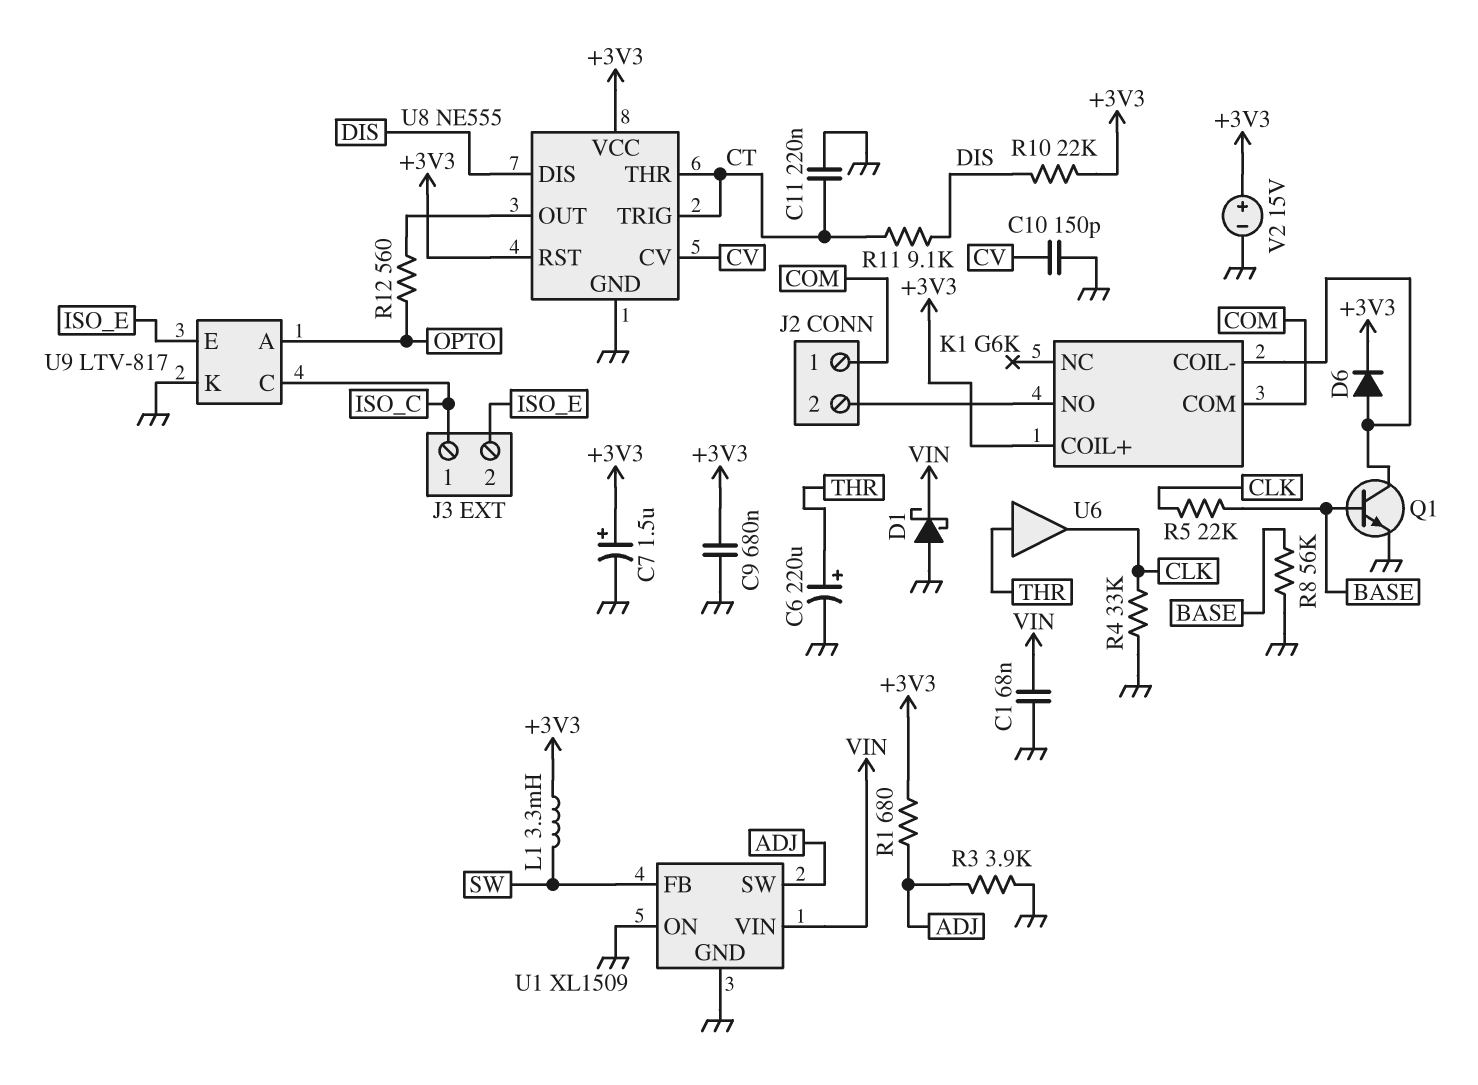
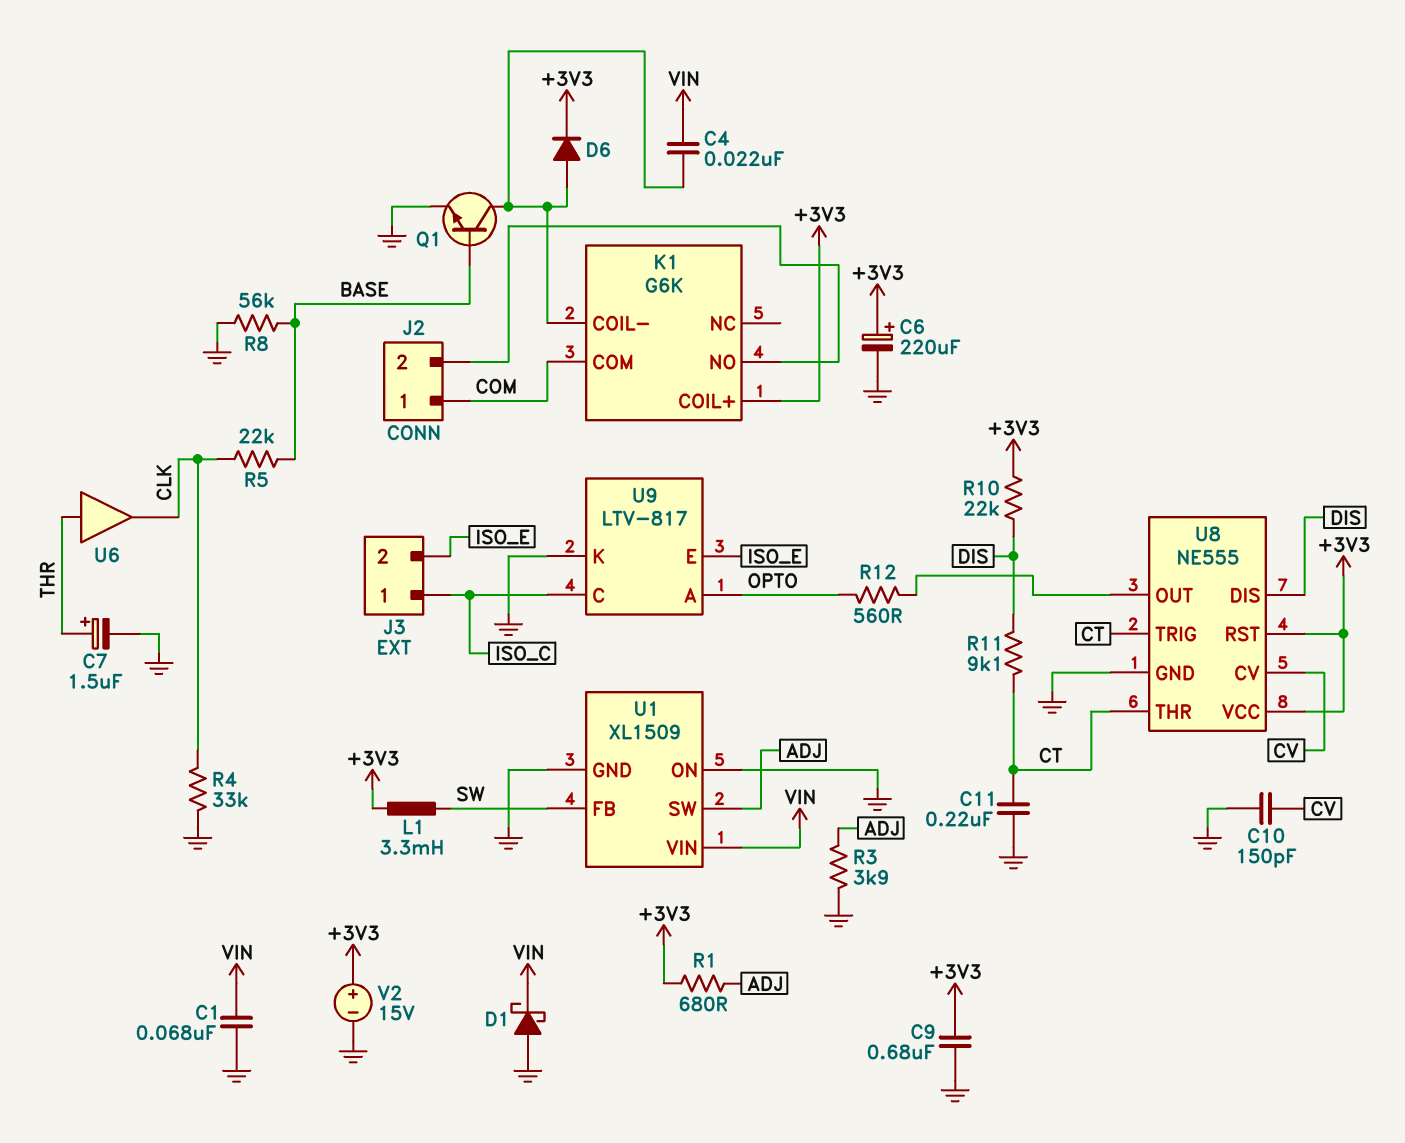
C4: none -> 22nF (K1/COIL-, VIN)
C6: 220uF (plus THR, minus GND) -> 220uF (plus +3V3, minus GND)
C7: 1.5uF (plus +3V3, minus GND) -> 1.5uF (plus THR, minus GND)

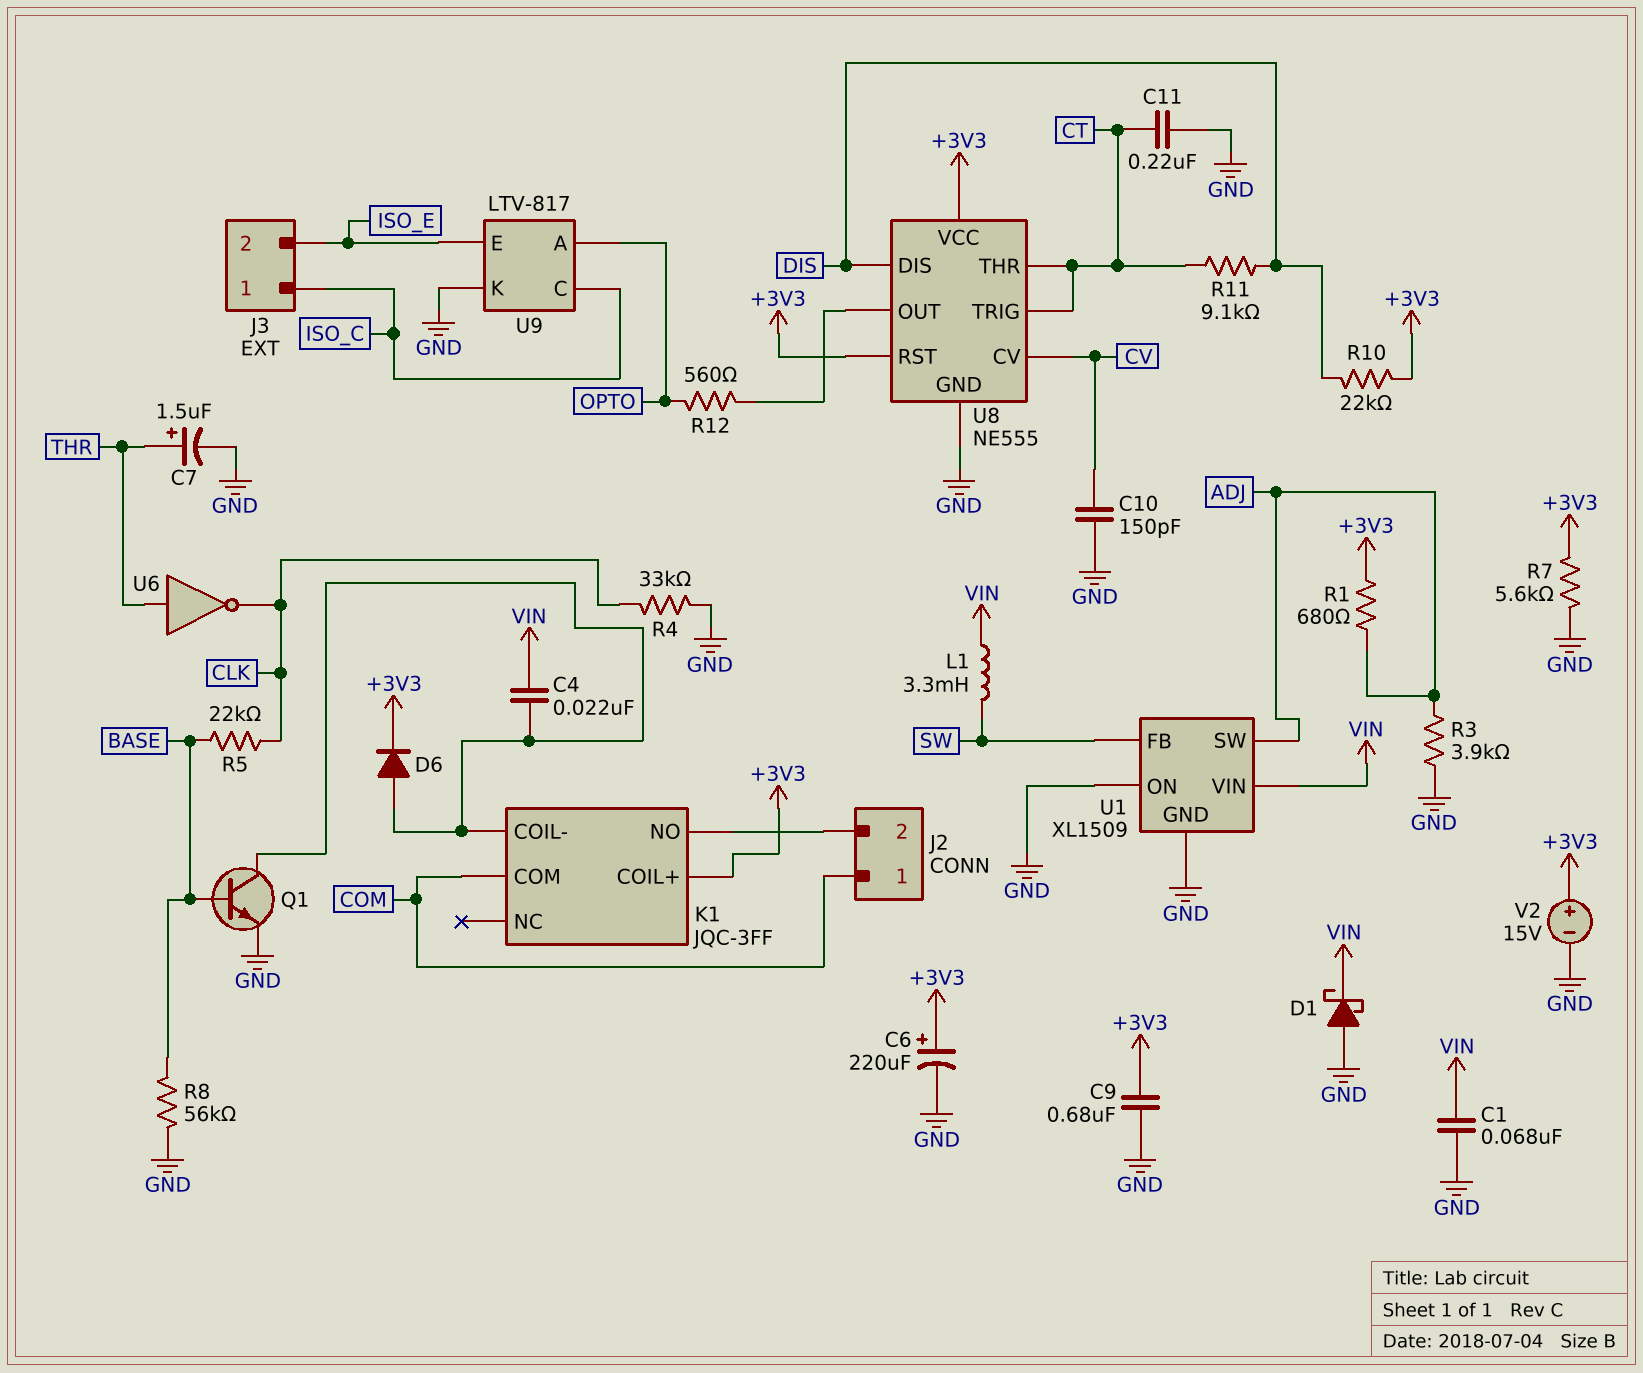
K1: G6K -> JQC-3FF
L1: 3.3mH (+3V3, SW) -> 3.3mH (SW, VIN)
R7: none -> 5.6k (+3V3, GND)
U6: buffer (in THR, out CLK) -> NOT (in THR, out CLK)

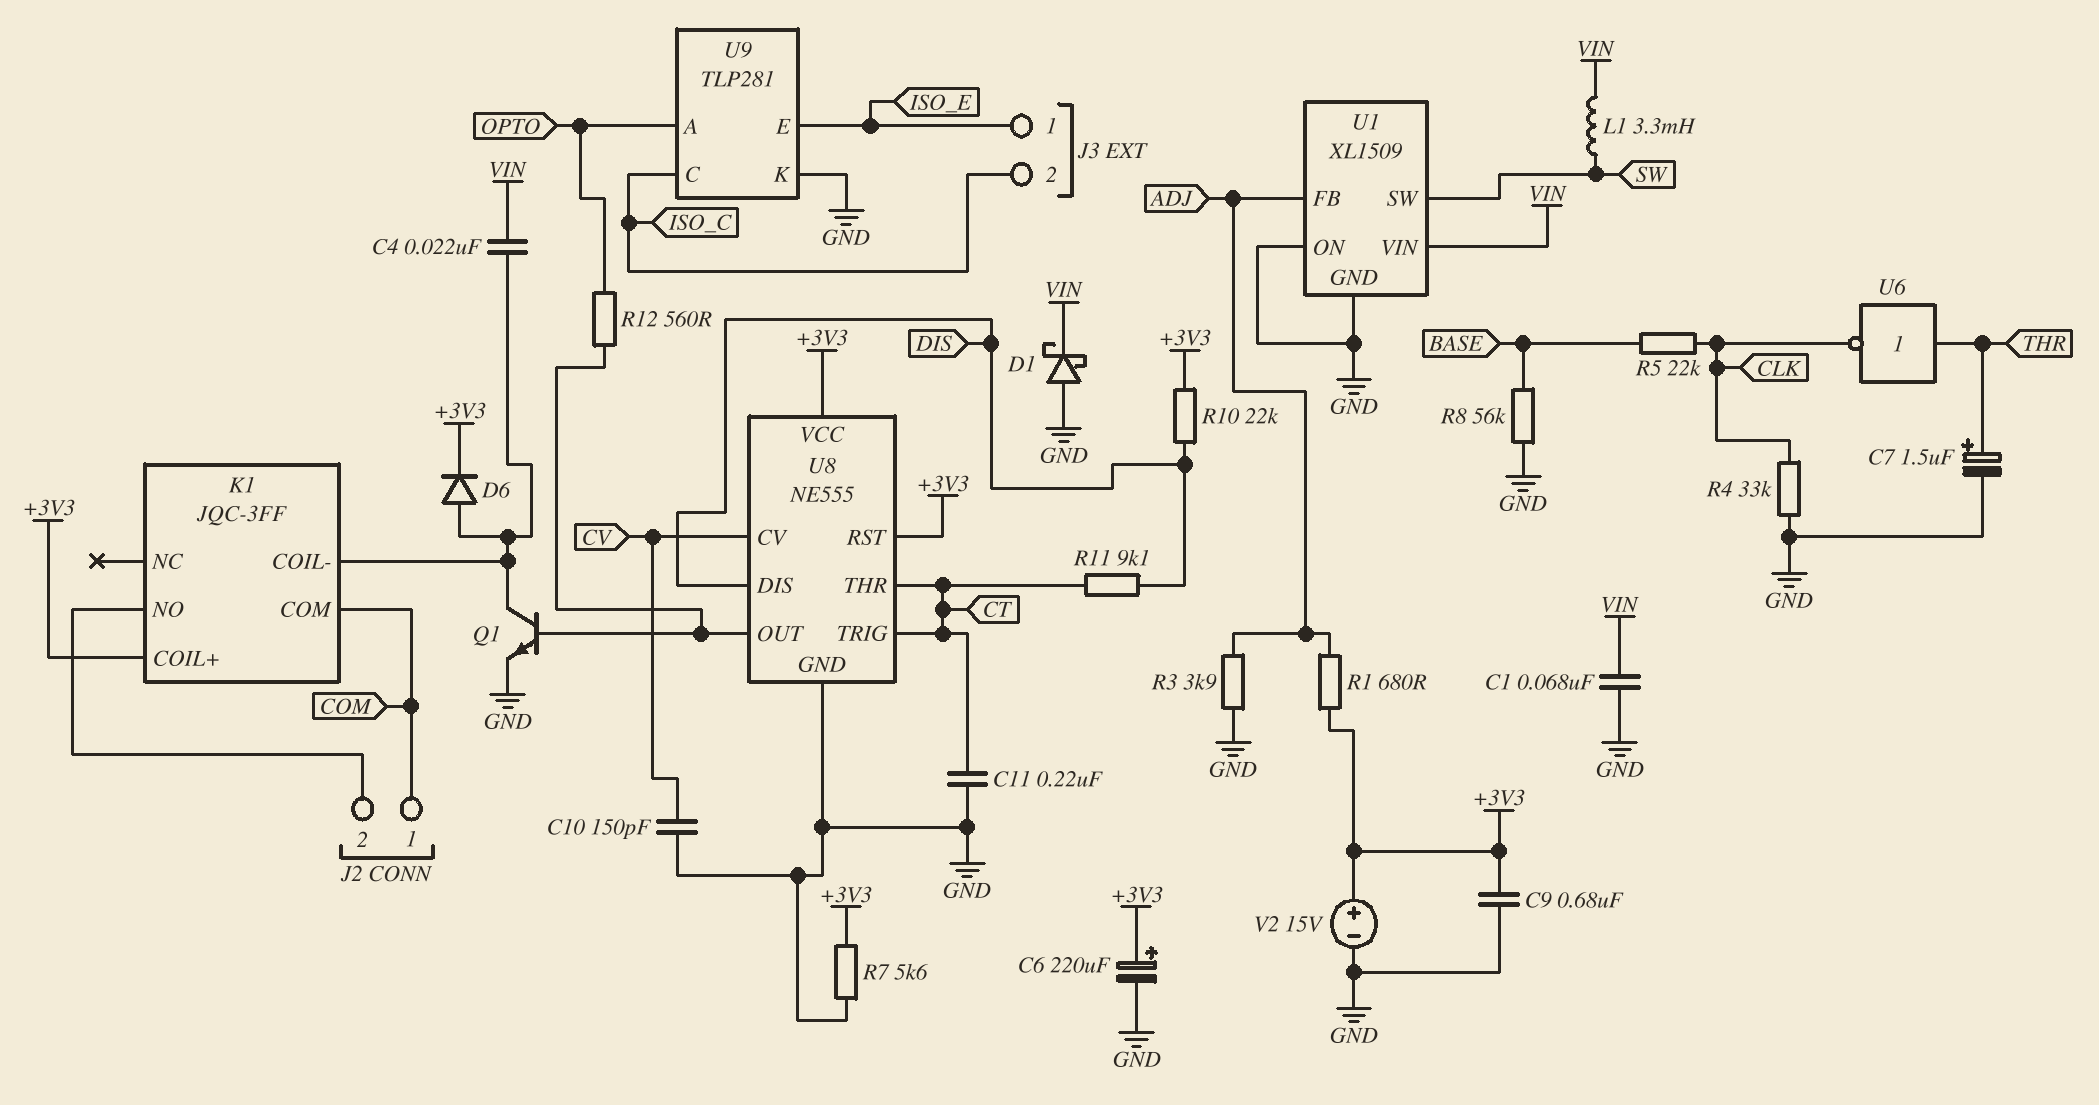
J3 pin 1: ISO_C -> ISO_E
J3 pin 2: ISO_E -> ISO_C
Q1: NPN (B BASE, C K1/COIL-, E GND) -> NPN (B U8/OUT, C K1/COIL-, E GND)
U1 pin FB: SW -> ADJ
U1 pin SW: ADJ -> SW
U9: LTV-817 -> TLP281

